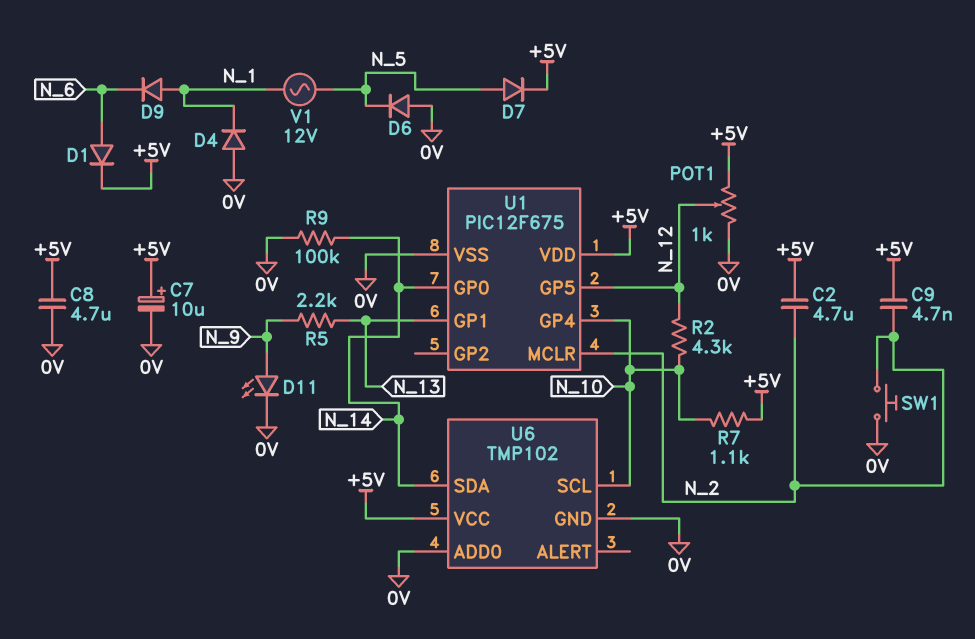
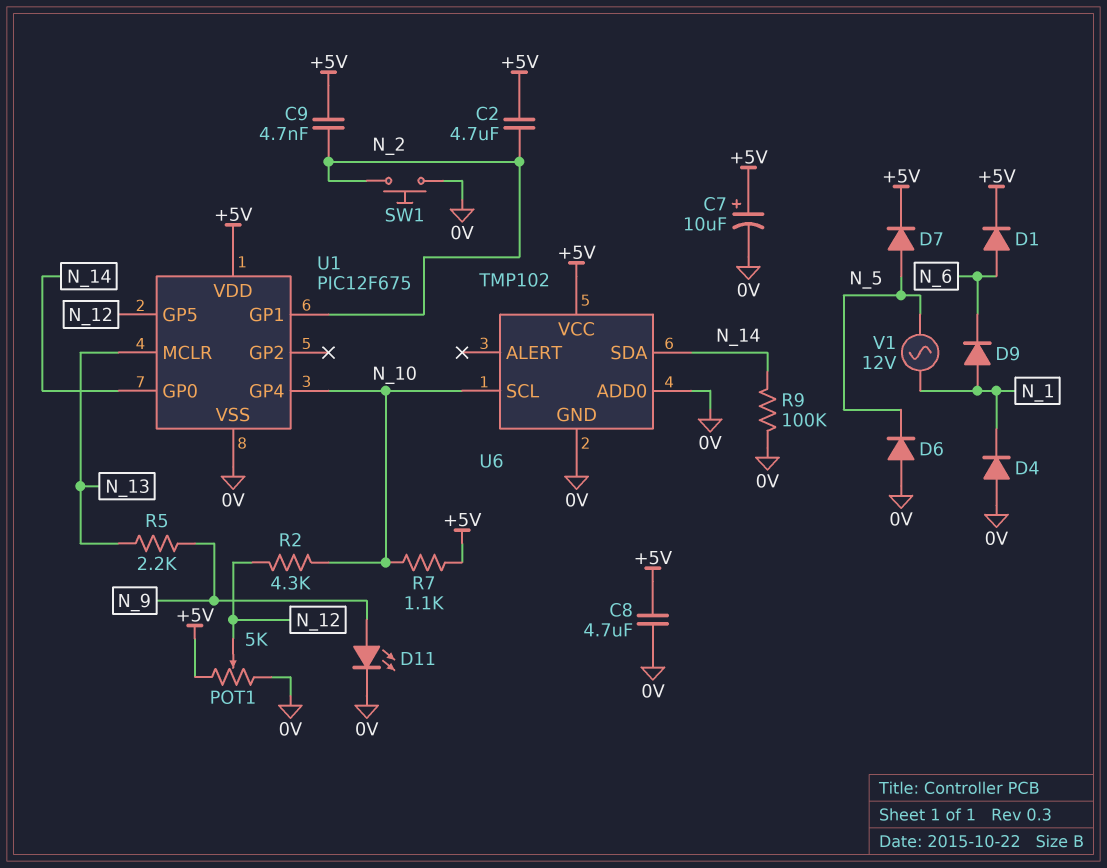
POT1: 1k (+5V, 0V, wiper N_12) -> 5k (+5V, 0V, wiper N_12)
U1 pin GP1: N_13 -> N_2
U1 pin MCLR: N_2 -> N_13

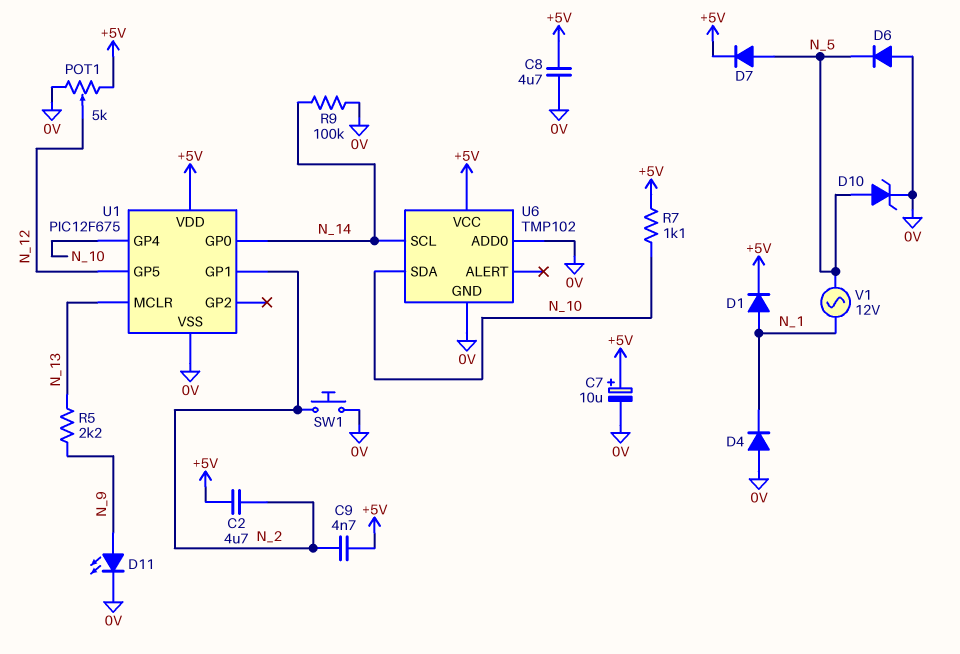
D1: diode (A N_6, K +5V) -> diode (A N_1, K +5V)
D9: diode (A N_1, K N_6) -> none
D10: none -> zener (A N_5, K 0V)
R2: 4.3k (N_10, N_12) -> none
U6 pin SCL: N_10 -> N_14
U6 pin SDA: N_14 -> N_10

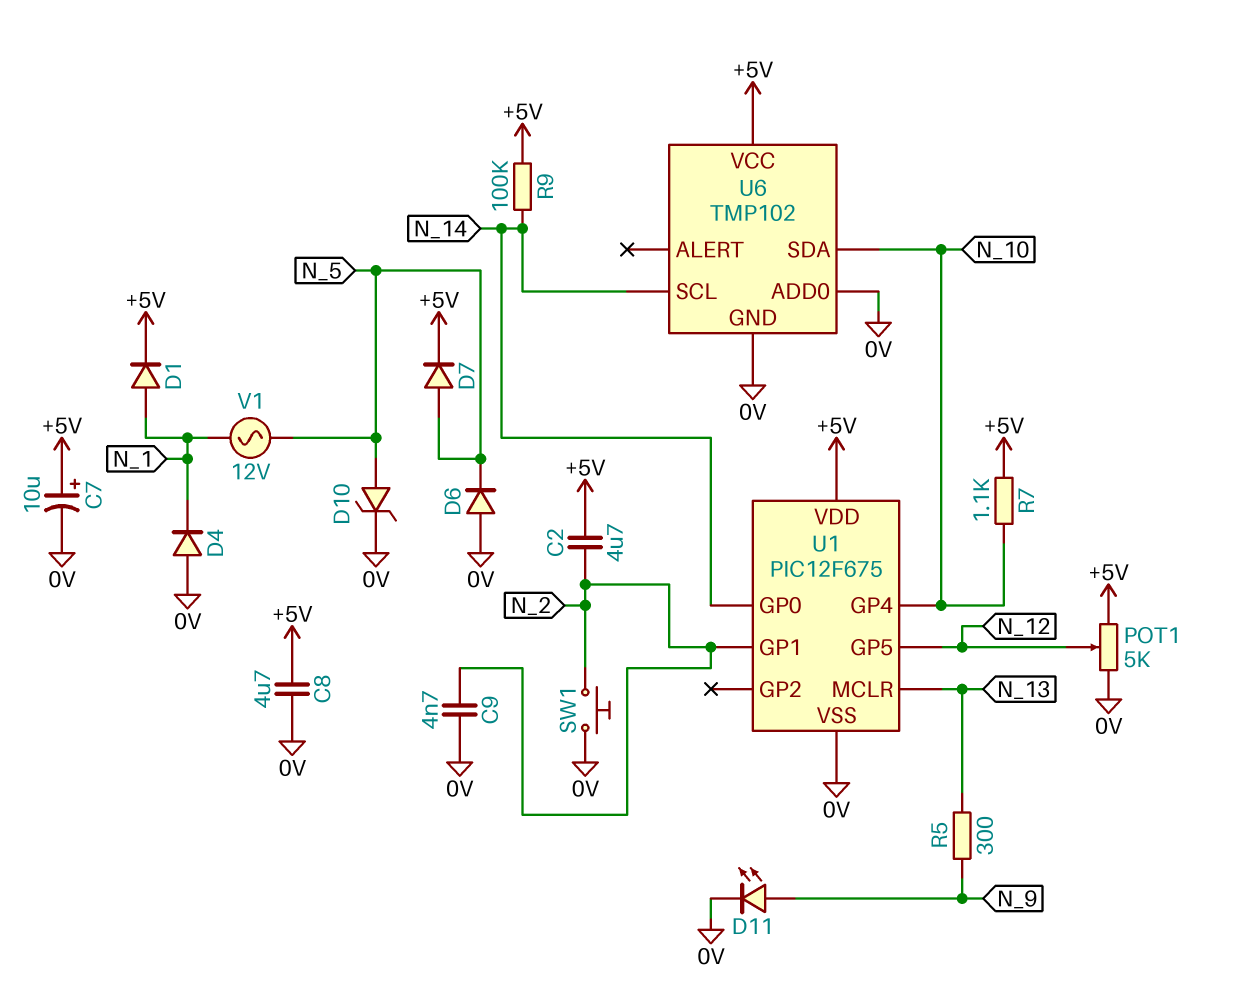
C9: 4.7nF (+5V, N_2) -> 4.7nF (0V, N_2)
R5: 2.2k (N_9, N_13) -> 300 (N_9, N_13)
R9: 100k (0V, N_14) -> 100k (+5V, N_14)

